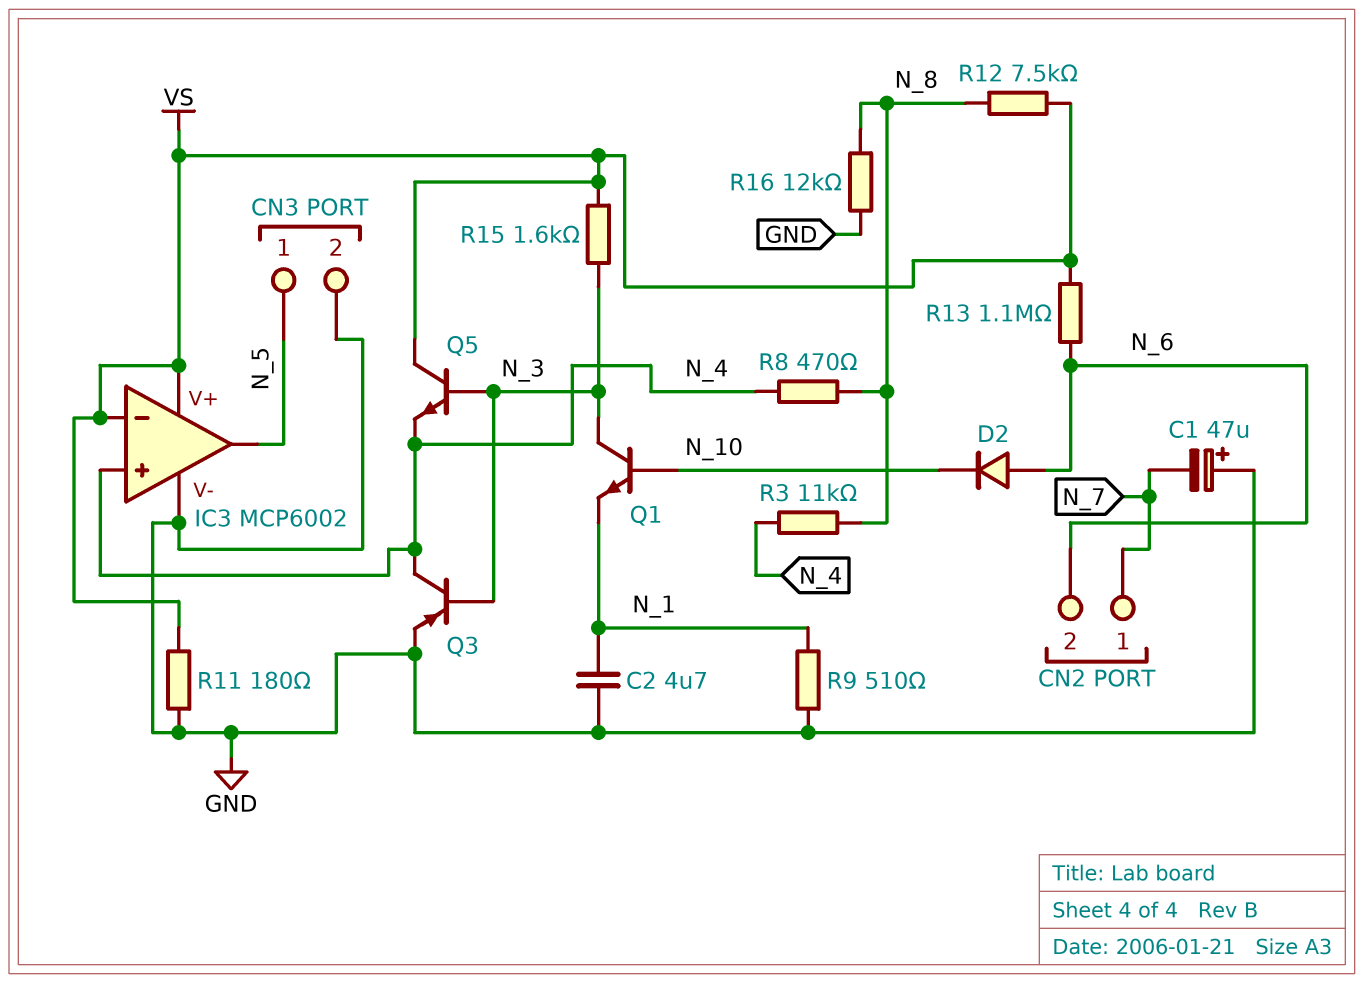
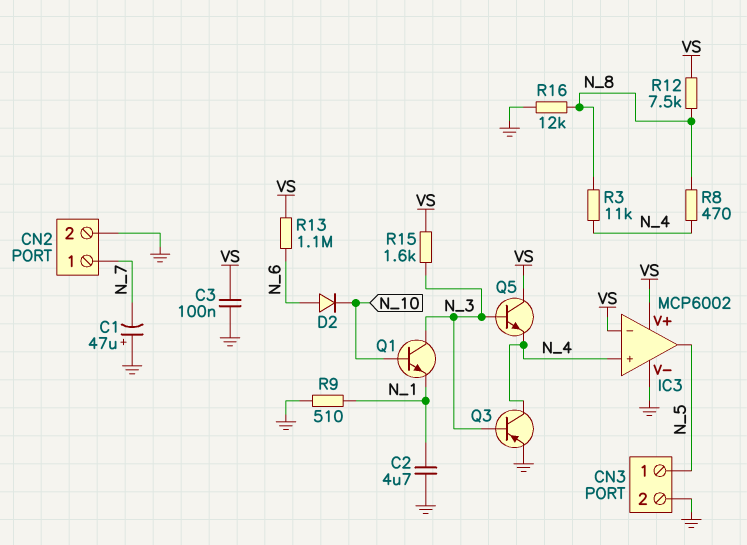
C3: none -> 100nF (GND, VS)
CN2 pin 2: N_6 -> GND
R11: 180 (GND, VS) -> none

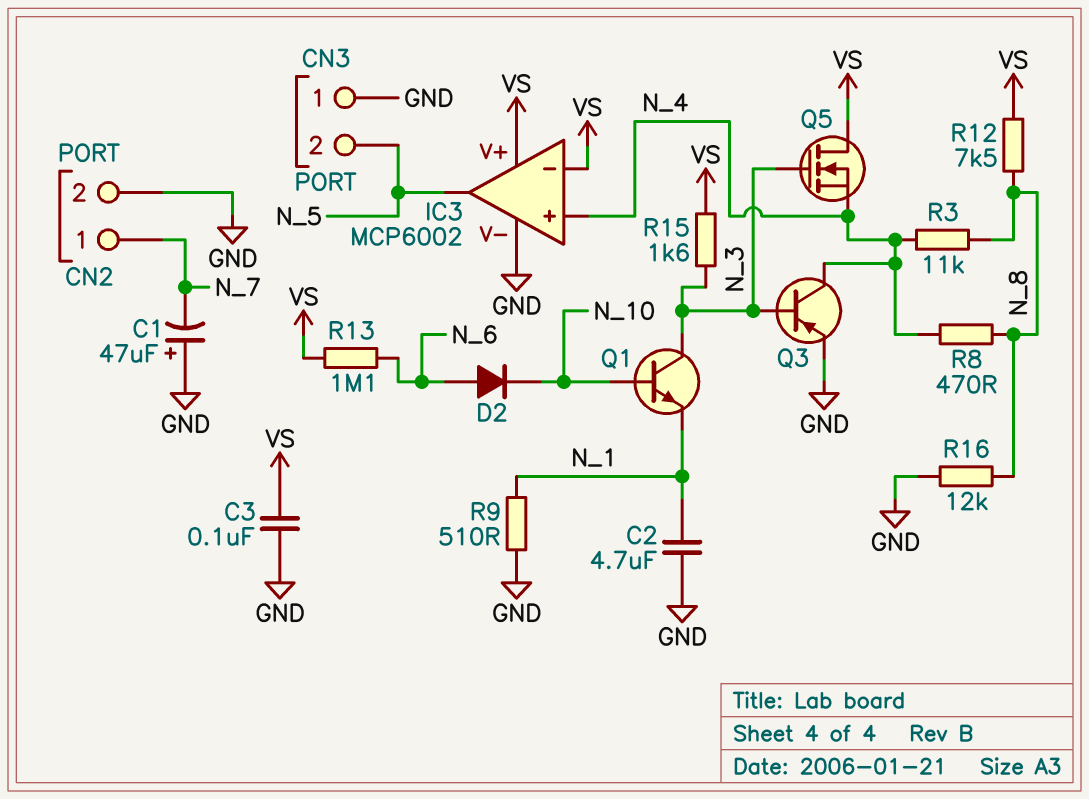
CN3 pin 1: N_5 -> GND
CN3 pin 2: GND -> N_5
Q5: NPN (B N_3, C VS, E N_4) -> NMOS (G N_3, D VS, S N_4)

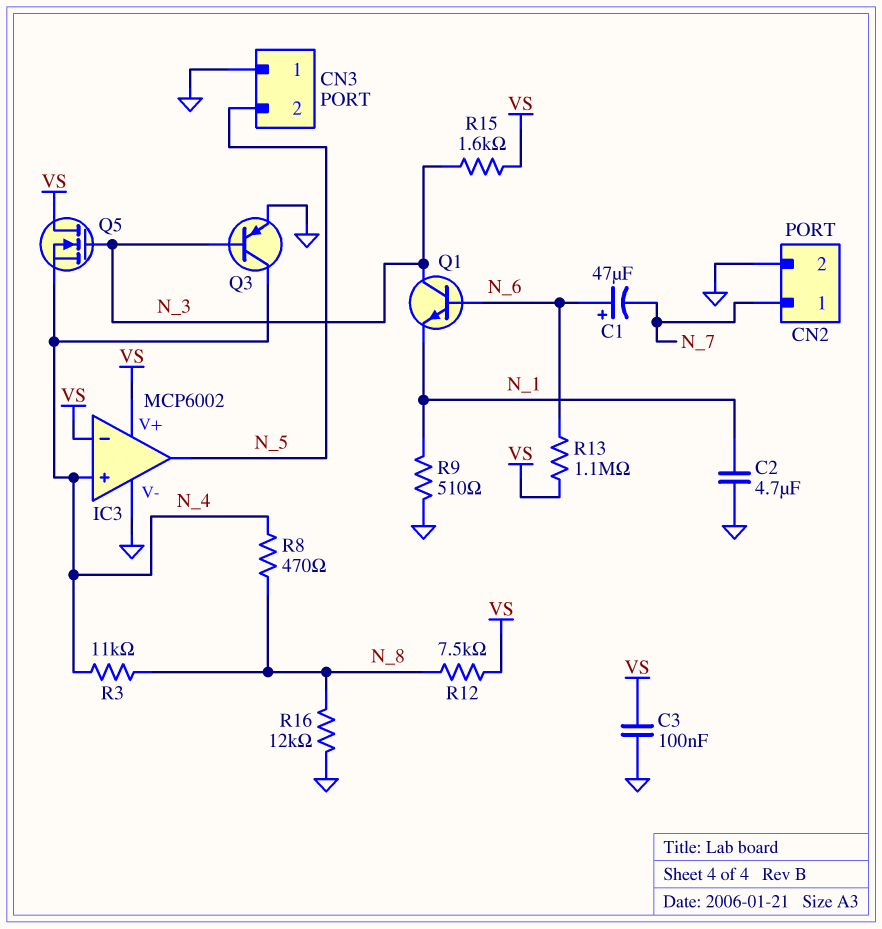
C1: 47uF (plus GND, minus N_7) -> 47uF (plus N_6, minus N_7)
D2: diode (A N_6, K N_10) -> none
Q1: NPN (B N_10, C N_3, E N_1) -> NPN (B N_6, C N_3, E N_1)

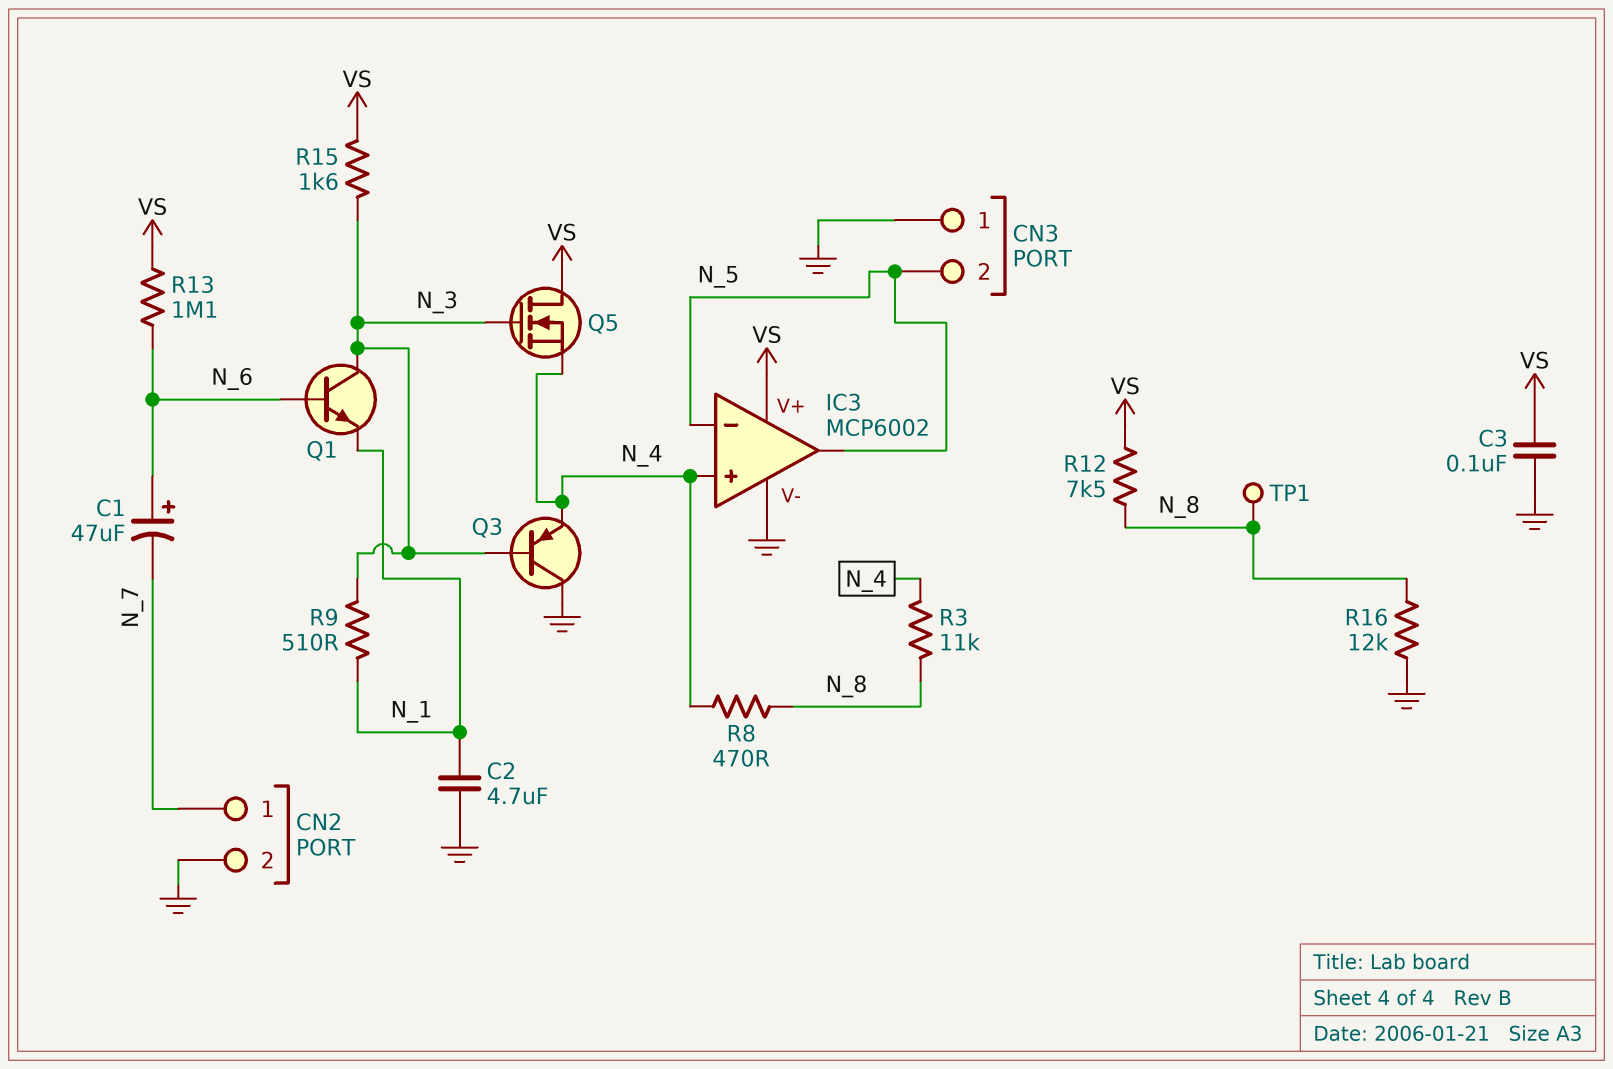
IC3 pin in-: VS -> N_5
Q3: PNP (B N_3, C N_4, E GND) -> PNP (B N_3, C GND, E N_4)
R9: 510 (GND, N_1) -> 510 (N_1, N_3)
TP1: none -> test point (N_8)

